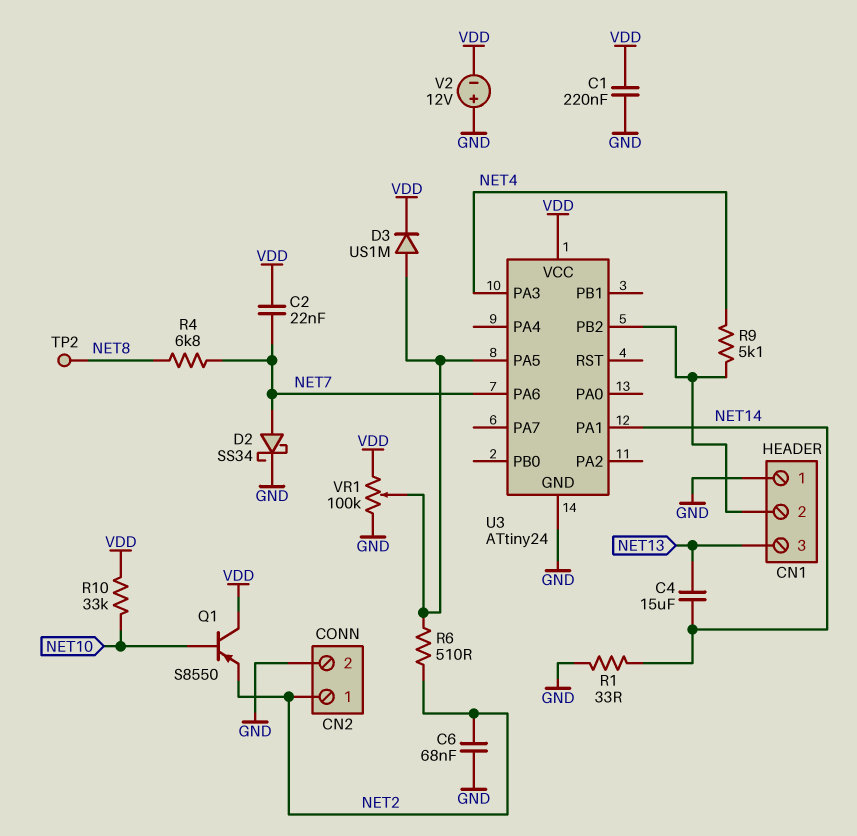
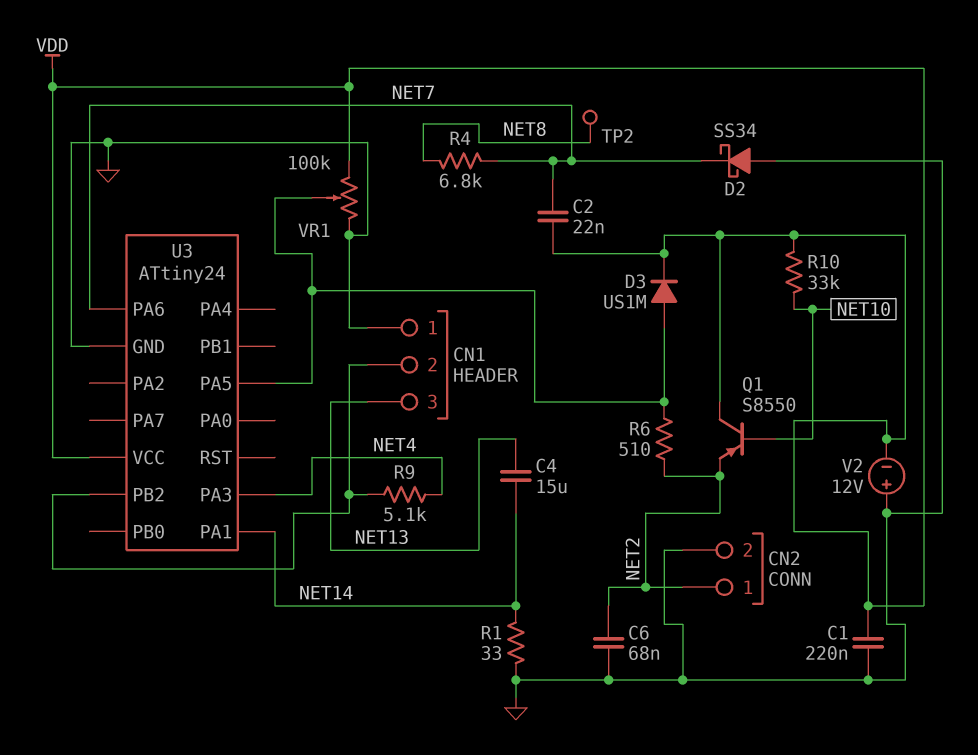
D2: schottky SS34 (A NET7, K GND) -> schottky SS34 (A GND, K NET7)

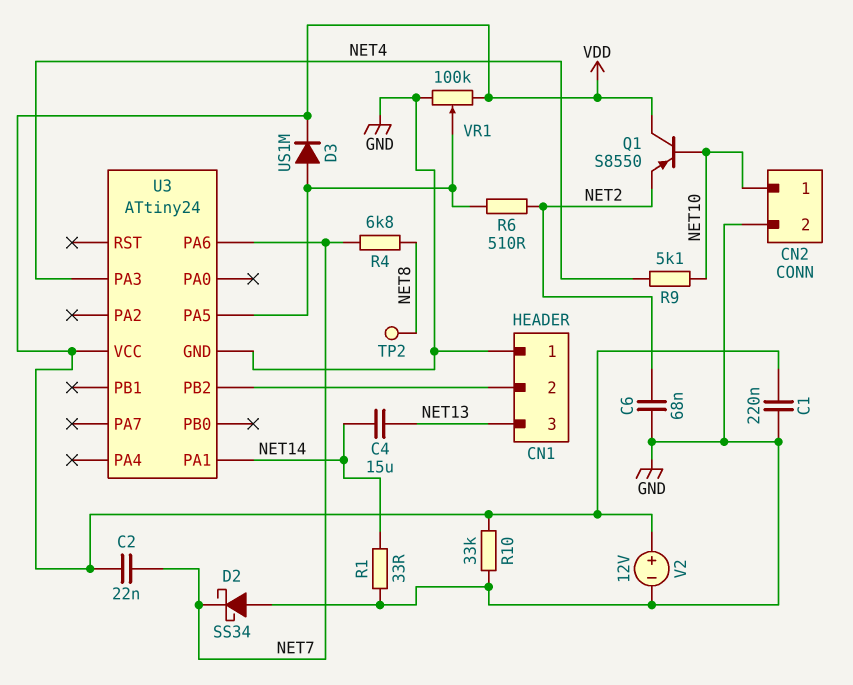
CN2 pin 1: NET2 -> NET10
R9: 5.1k (CN1/2, NET4) -> 5.1k (NET4, NET10)
R10: 33k (NET10, VDD) -> 33k (GND, VDD)
V2: 12V (plus GND, minus VDD) -> 12V (plus VDD, minus GND)

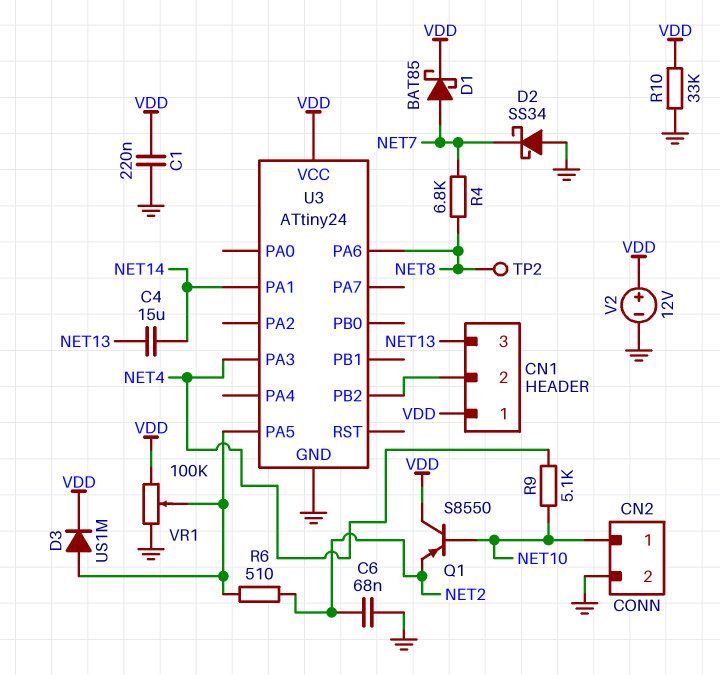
C2: 22nF (NET7, VDD) -> none
CN1 pin 1: GND -> VDD
D1: none -> schottky BAT85 (A NET7, K VDD)
R1: 33 (GND, NET14) -> none
U3 pin PA6: NET7 -> NET8

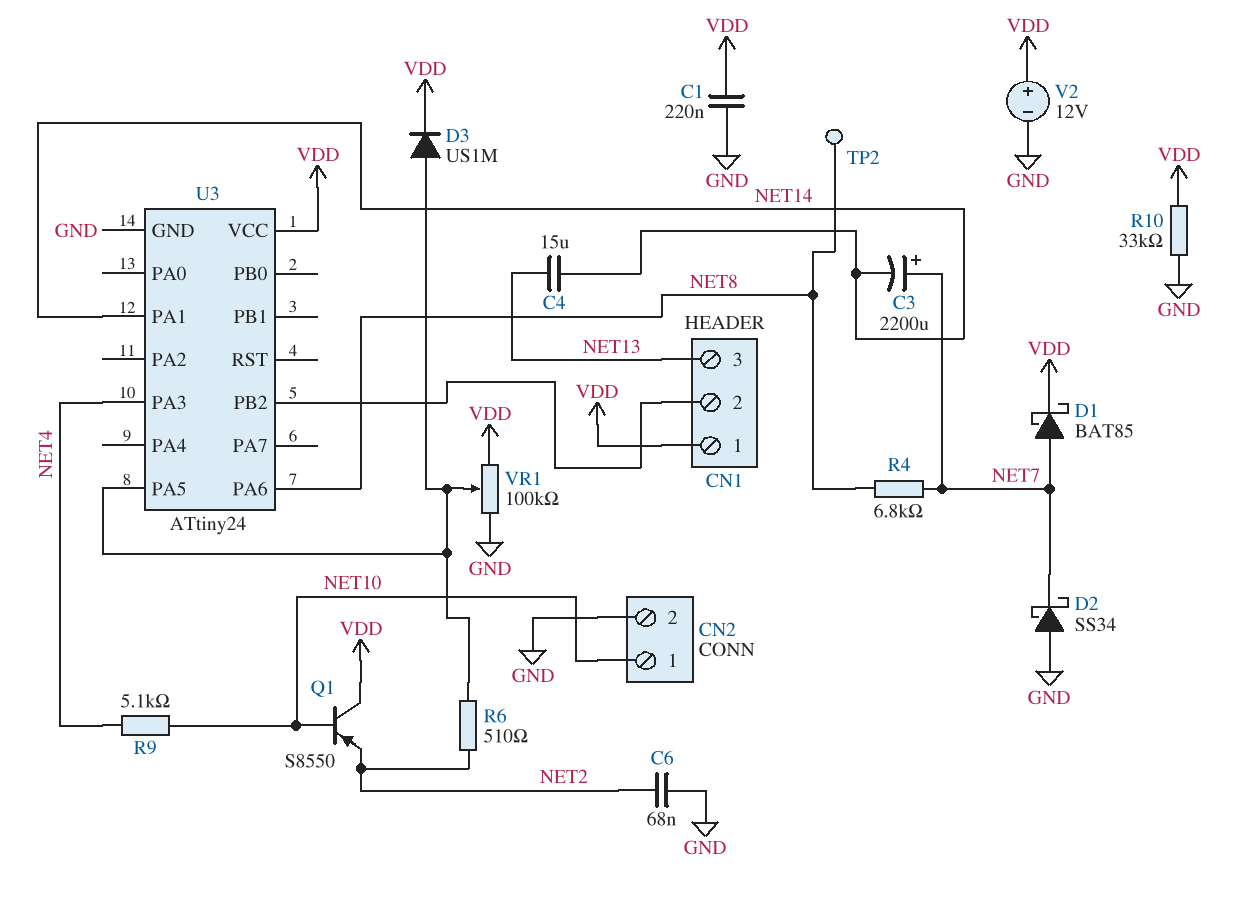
C3: none -> 2200uF (plus NET7, minus NET14)

